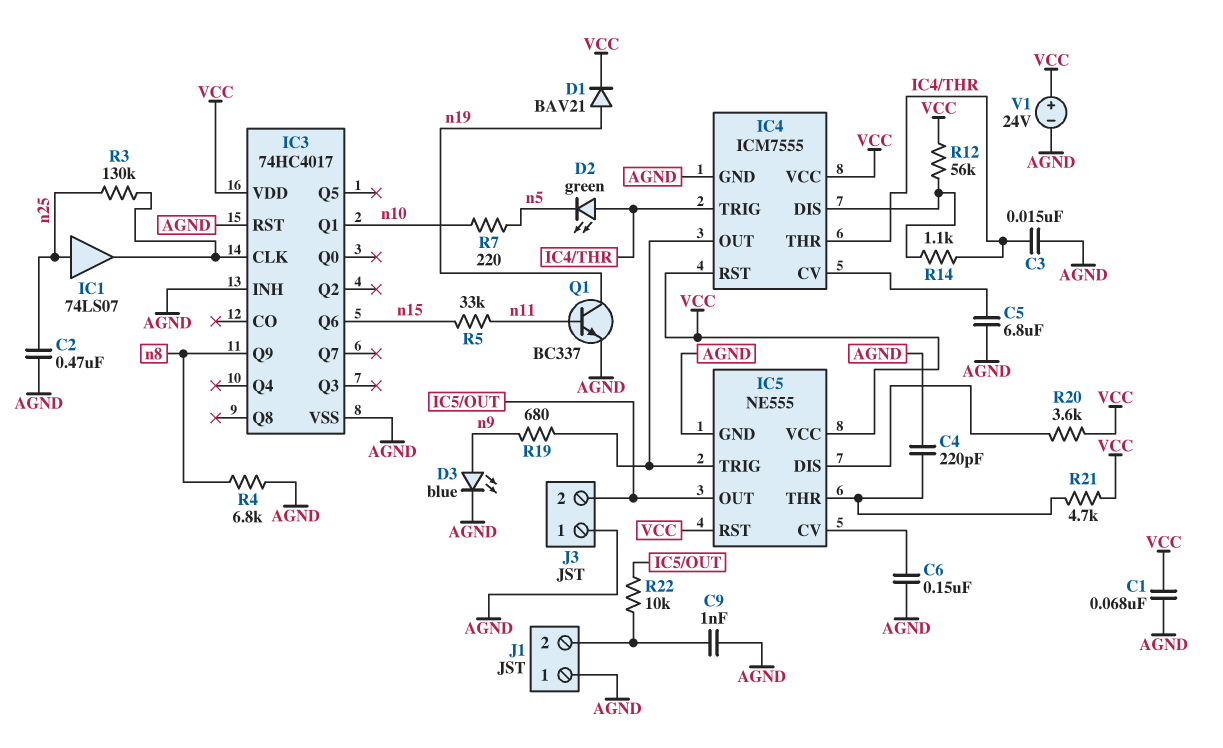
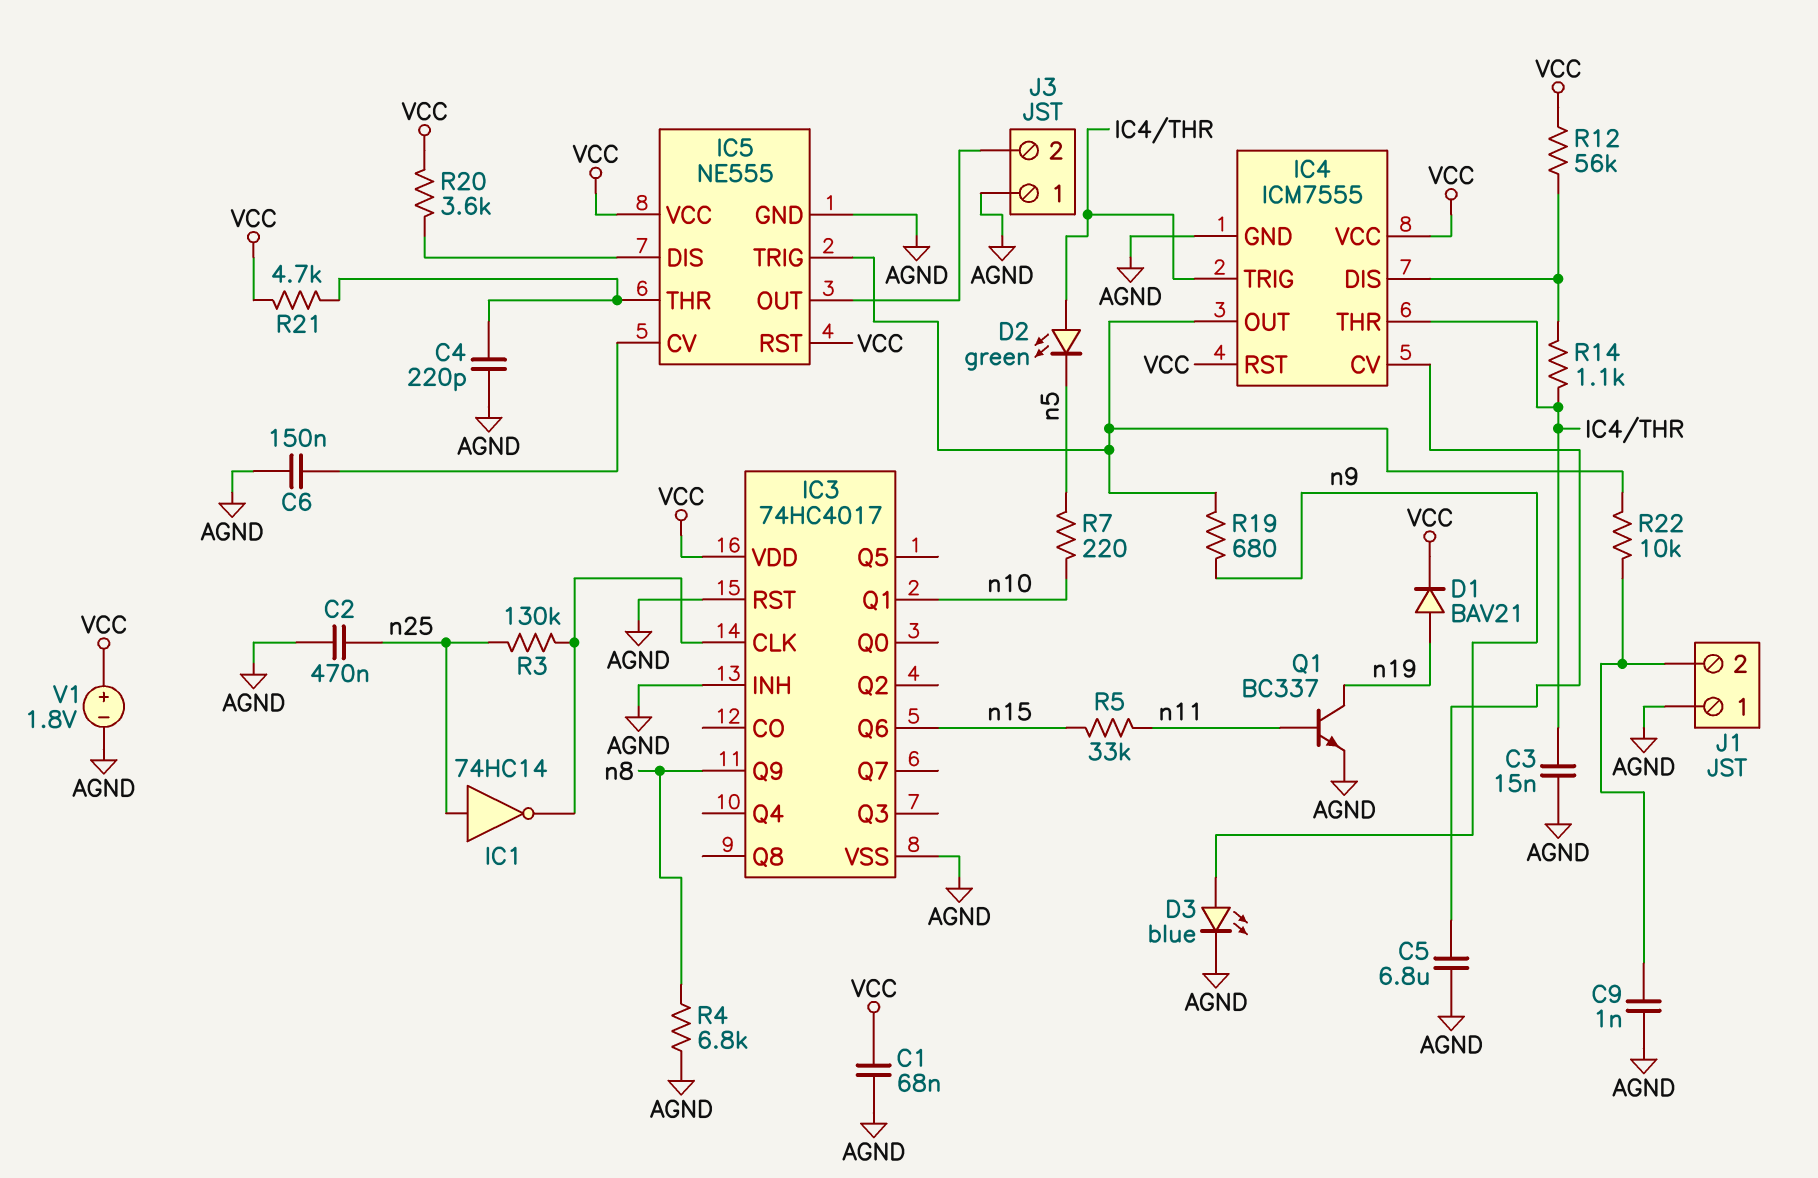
IC1: buffer 74LS07 (in n25, out IC3/CLK) -> NOT 74HC14 (in n25, out IC3/CLK)
R22: 10k (IC5/OUT, J1/2) -> 10k (IC4/OUT, J1/2)
V1: 24V (plus VCC, minus AGND) -> 1.8V (plus VCC, minus AGND)

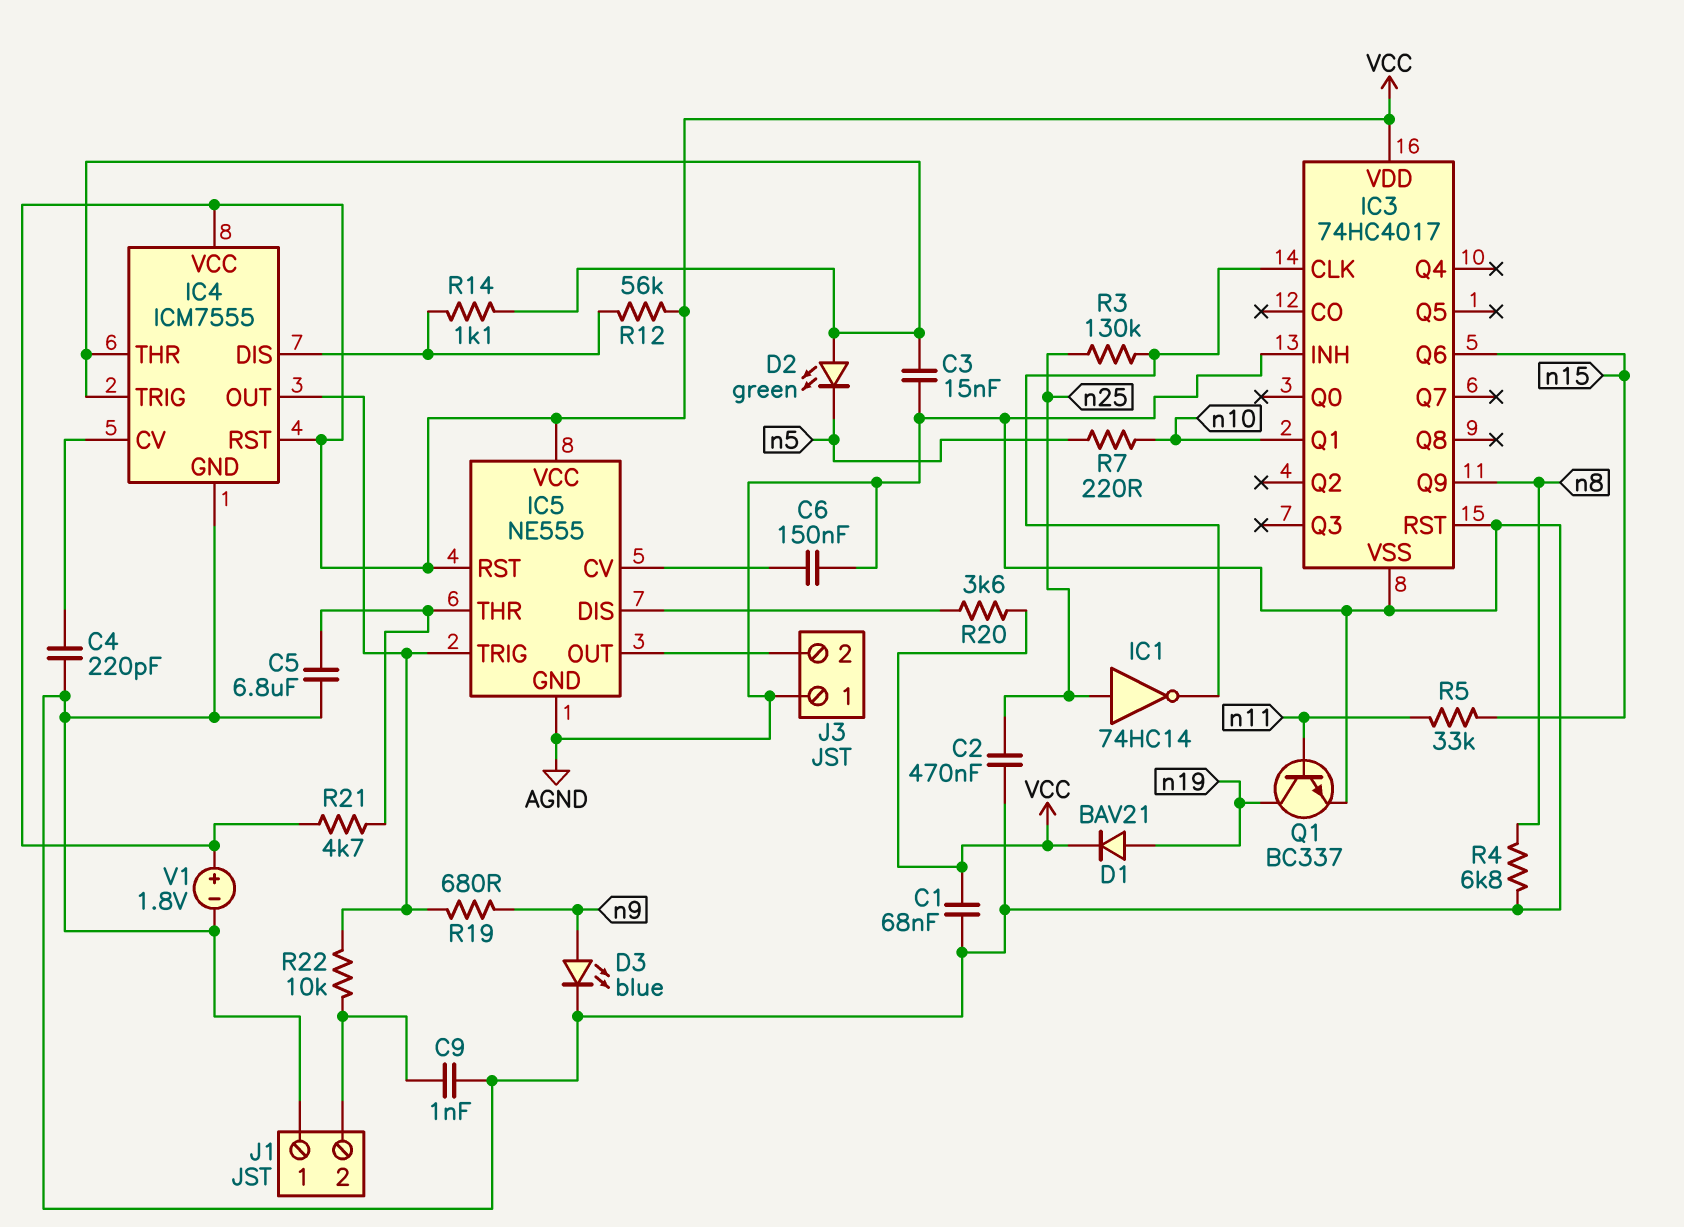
C4: 220pF (AGND, IC5/THR) -> 220pF (AGND, IC4/CV)
C5: 6.8uF (AGND, IC4/CV) -> 6.8uF (AGND, IC5/THR)

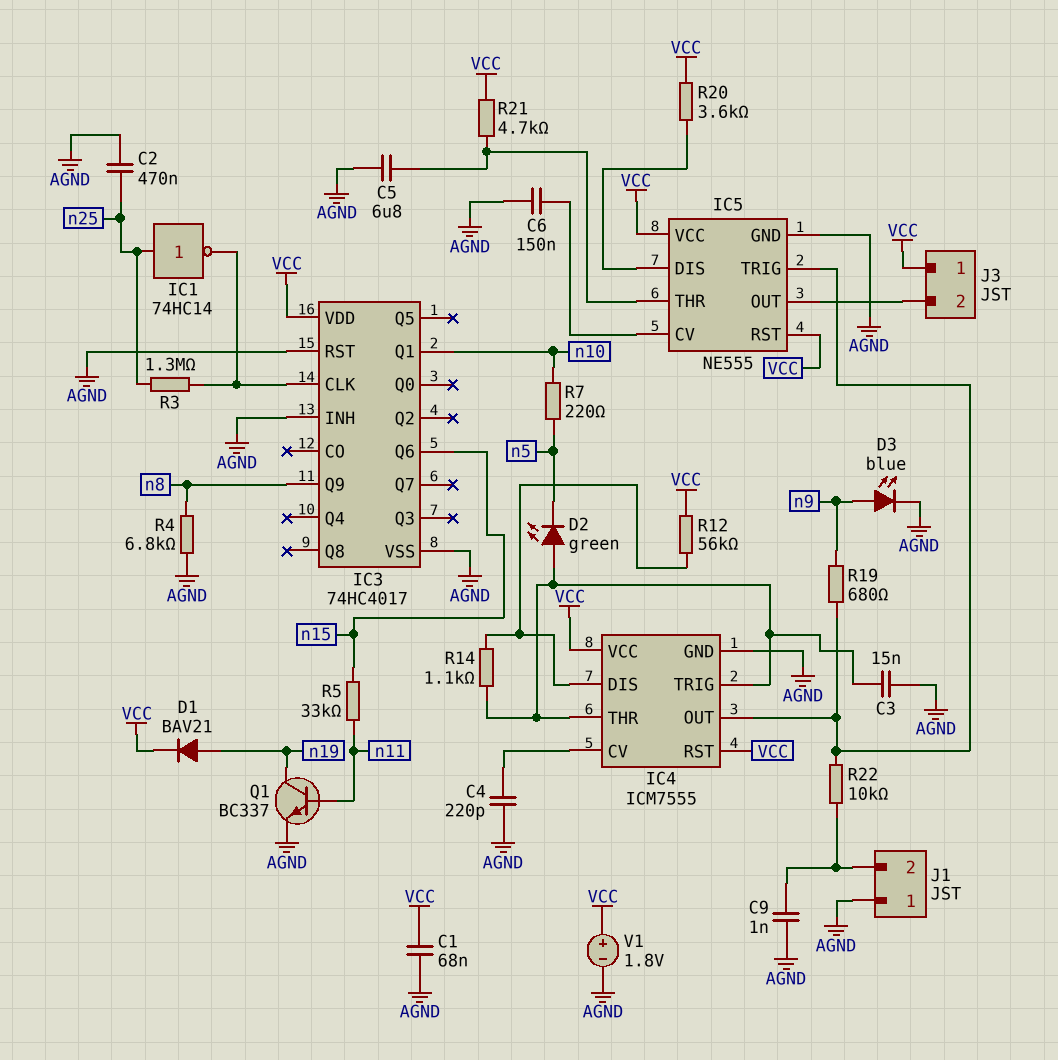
J3 pin 1: AGND -> VCC
R3: 130k (IC3/CLK, n25) -> 1.3M (IC3/CLK, n25)

